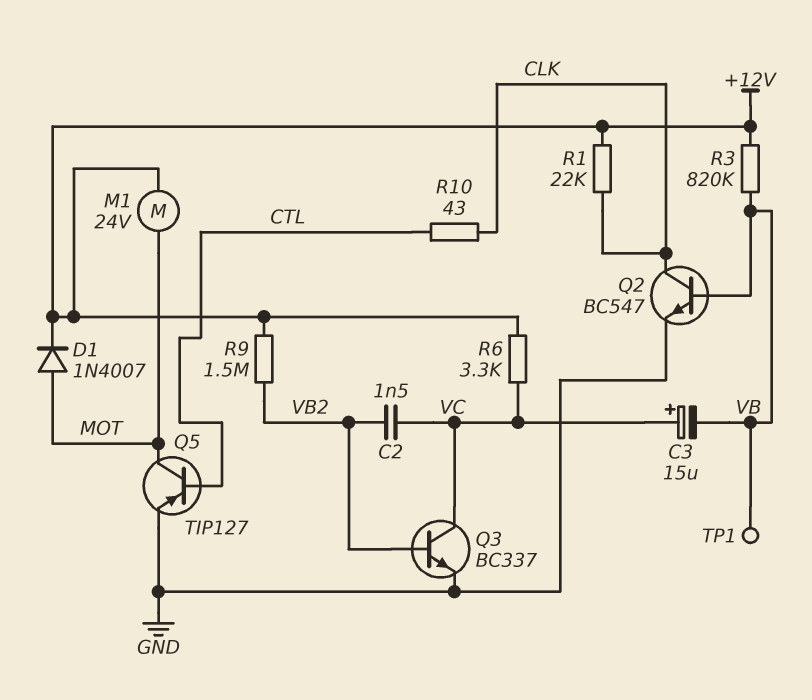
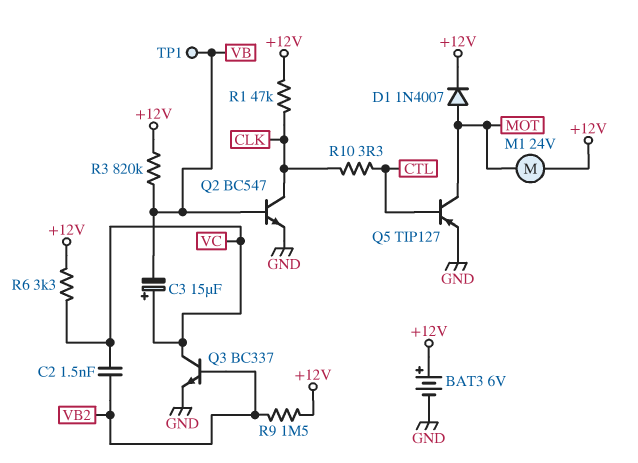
BAT3: none -> 6V (plus +12V, minus GND)
R1: 22k (+12V, CLK) -> 47k (+12V, CLK)
R10: 43 (CLK, CTL) -> 3.3 (CLK, CTL)

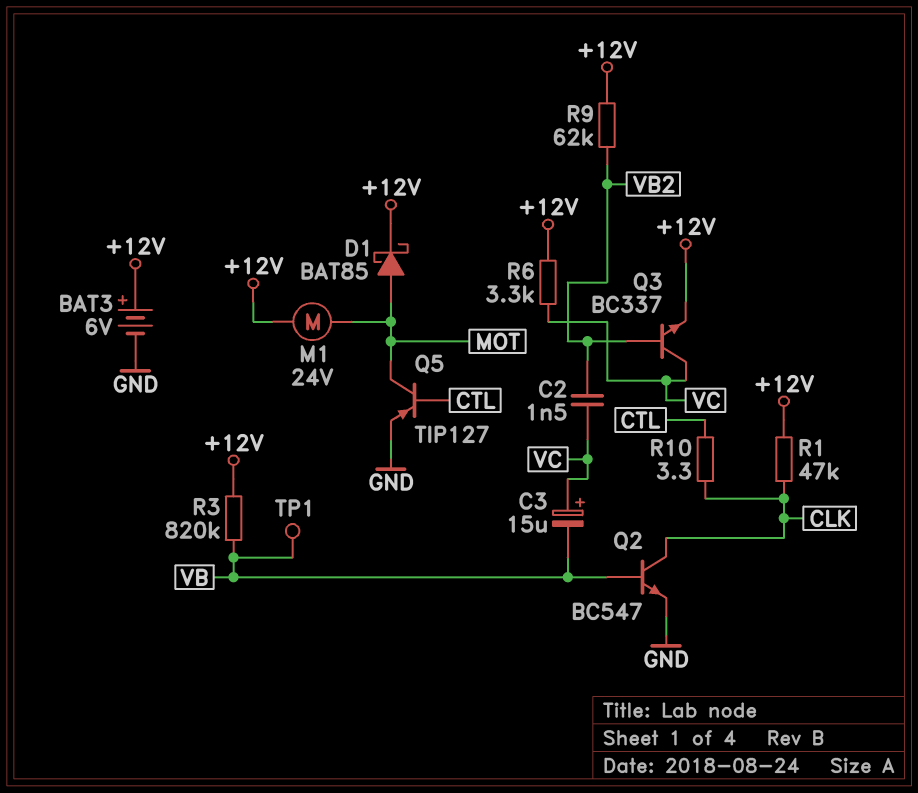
D1: diode 1N4007 (A MOT, K +12V) -> schottky BAT85 (A MOT, K +12V)
Q3: NPN BC337 (B VB2, C VC, E GND) -> NPN BC337 (B VB2, C VC, E +12V)
R9: 1.5M (+12V, VB2) -> 62k (+12V, VB2)

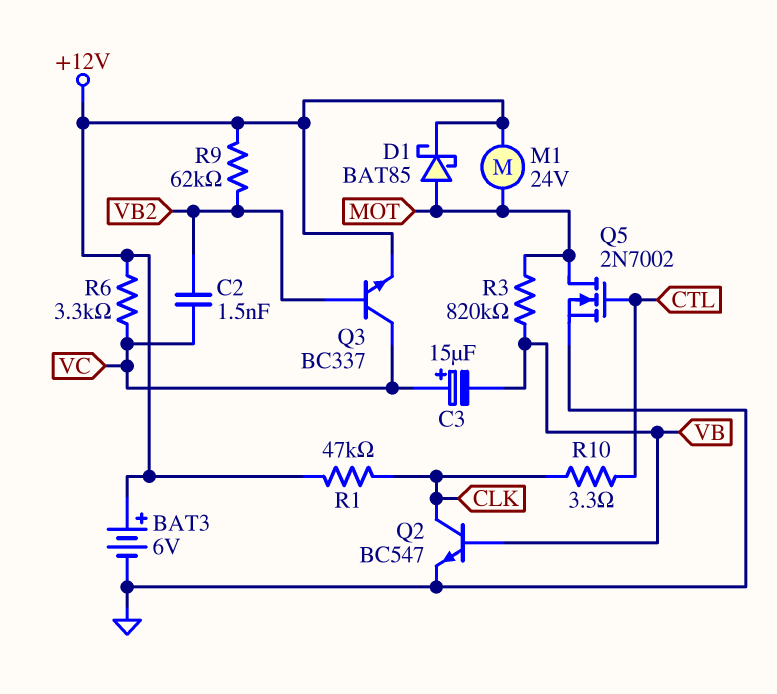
Q5: PNP TIP127 (B CTL, C MOT, E GND) -> NMOS 2N7002 (G CTL, D MOT, S GND)
R3: 820k (+12V, VB) -> 820k (MOT, VB)
TP1: test point (VB) -> none

